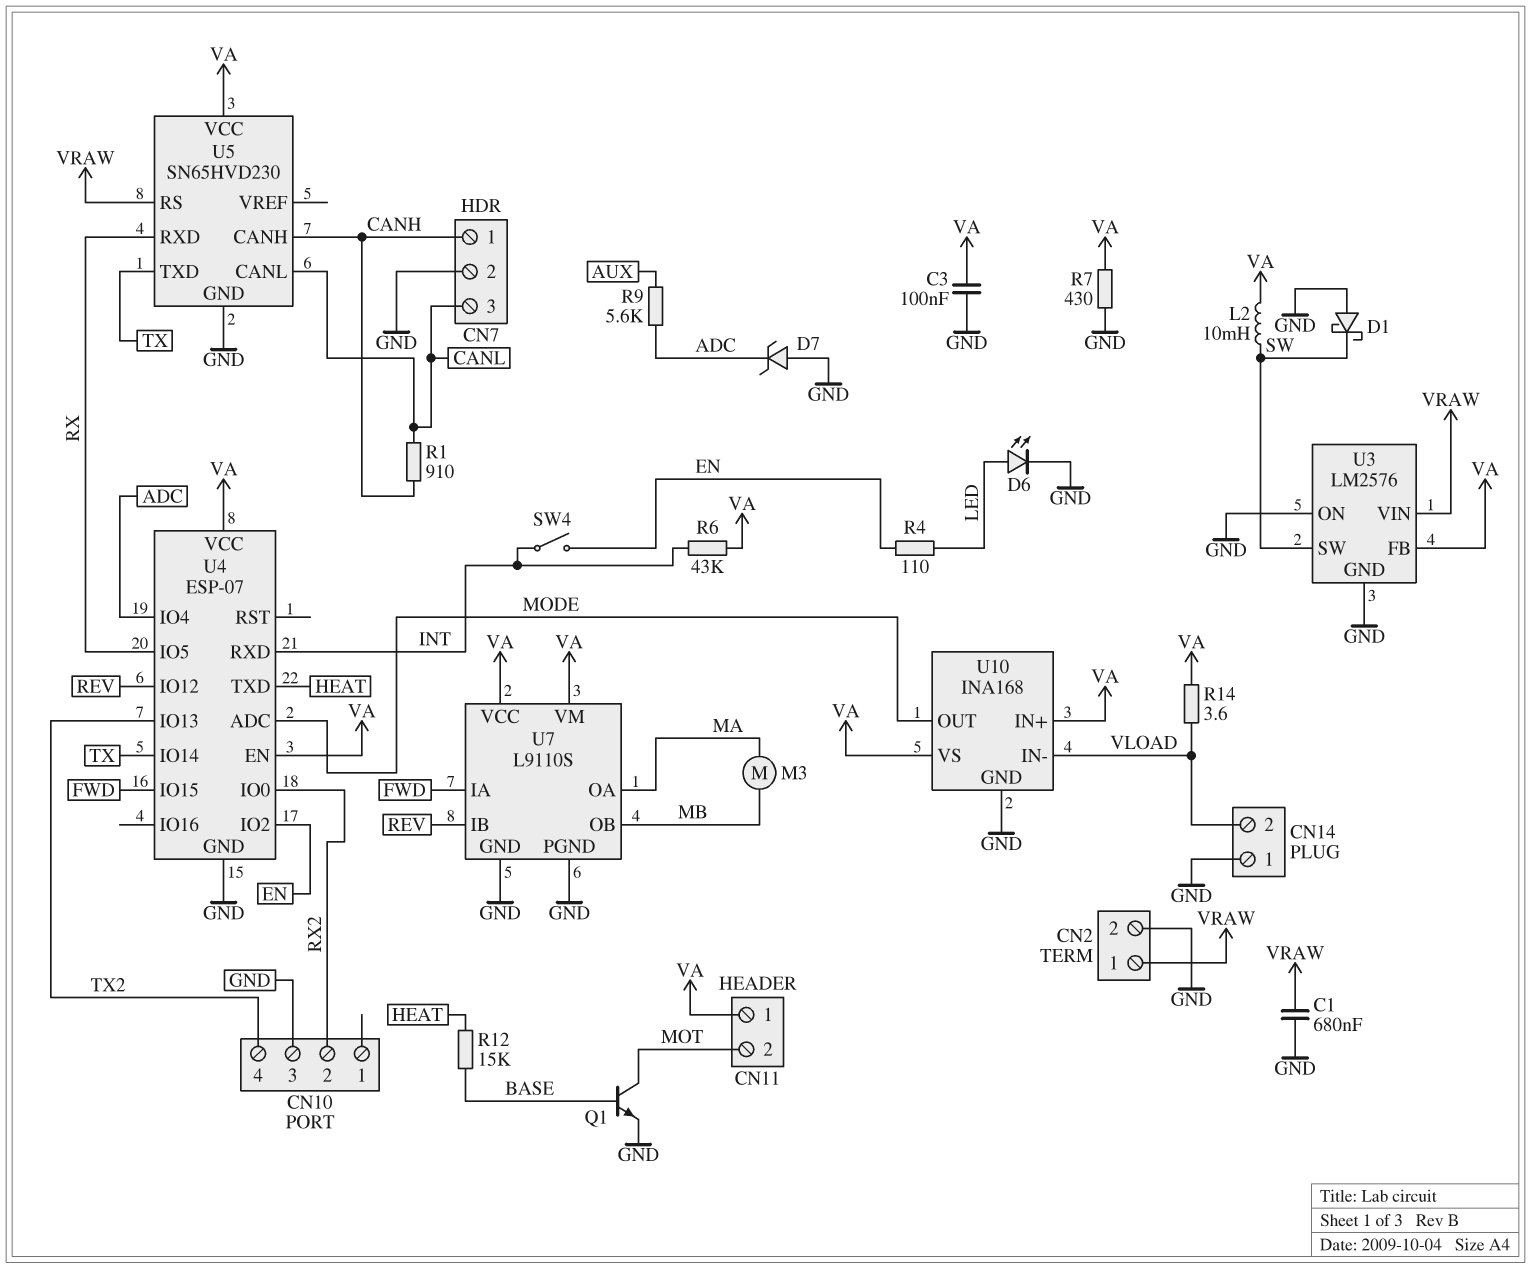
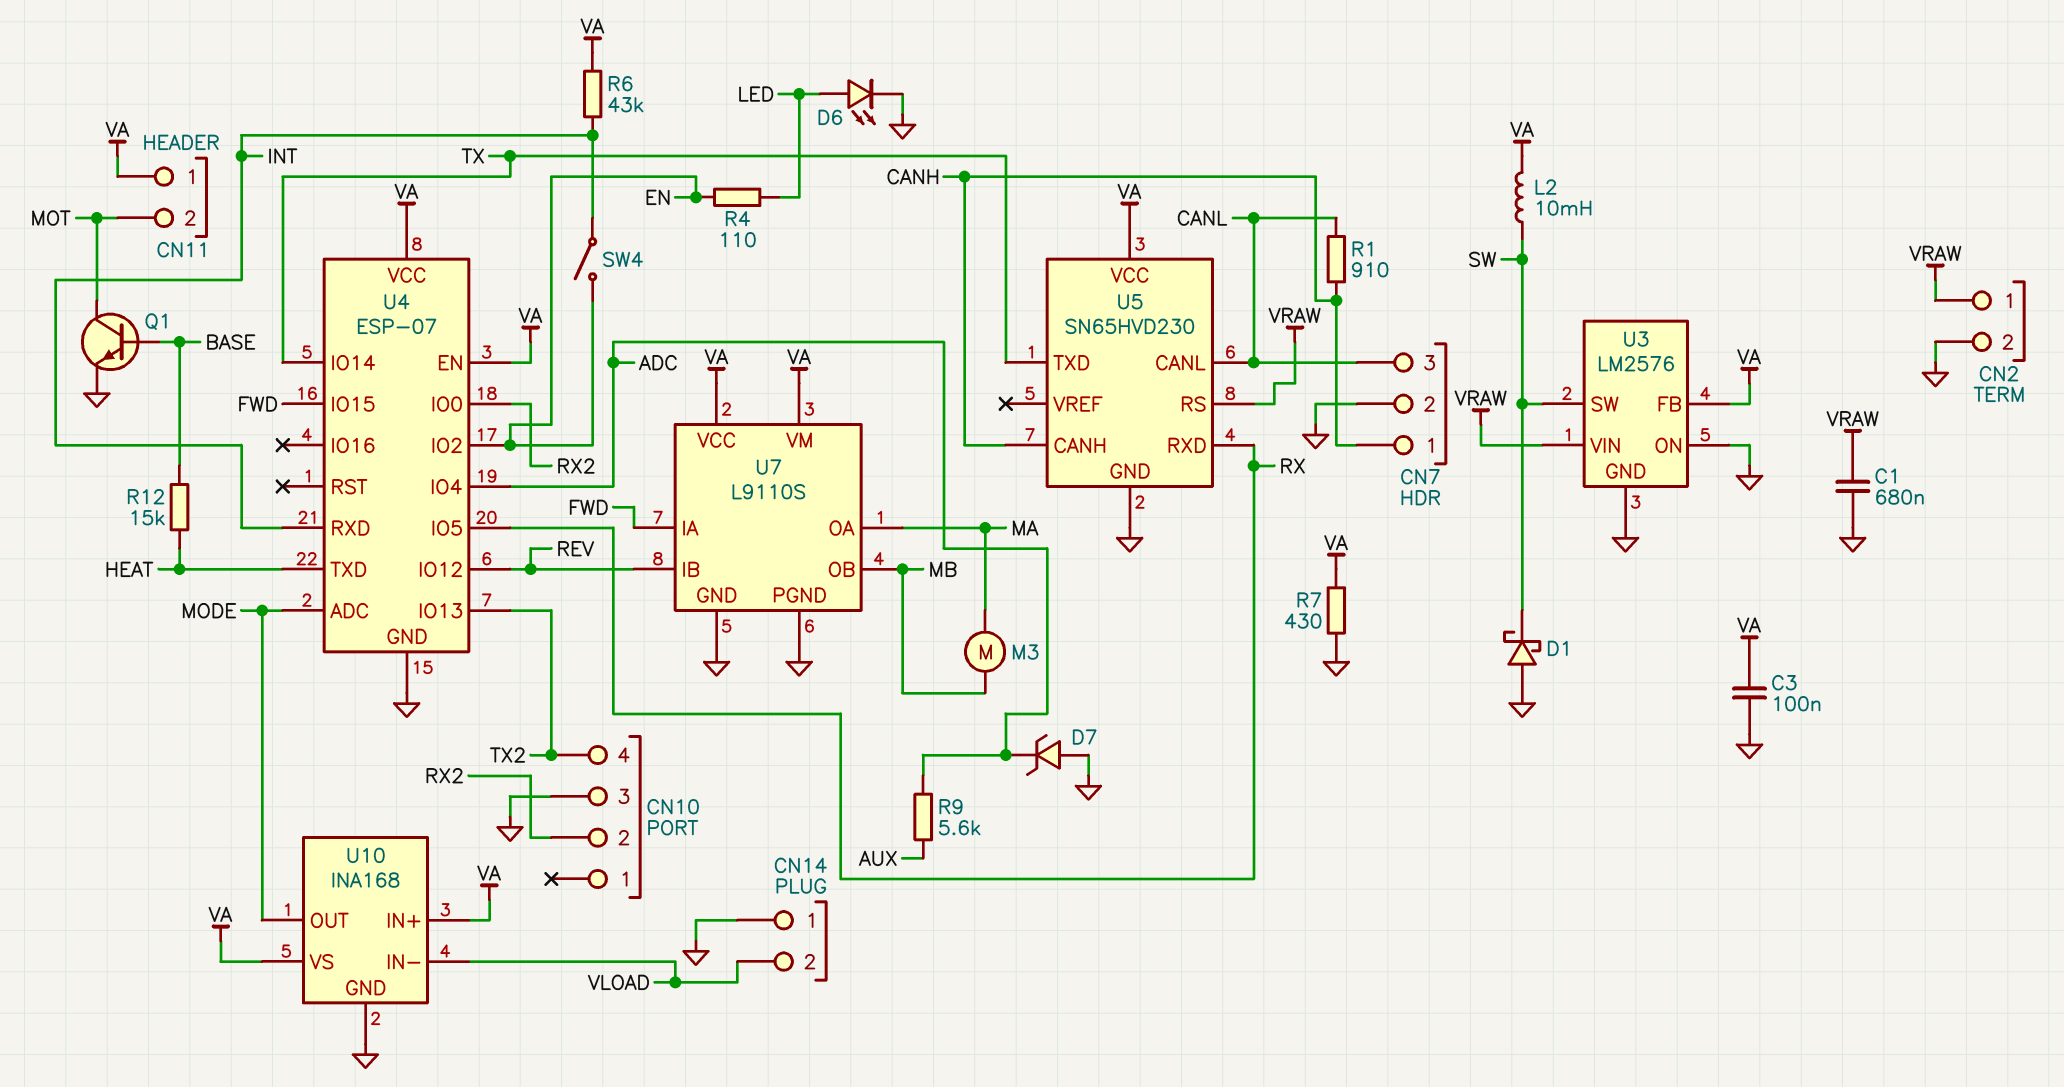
R14: 3.6 (VA, VLOAD) -> none

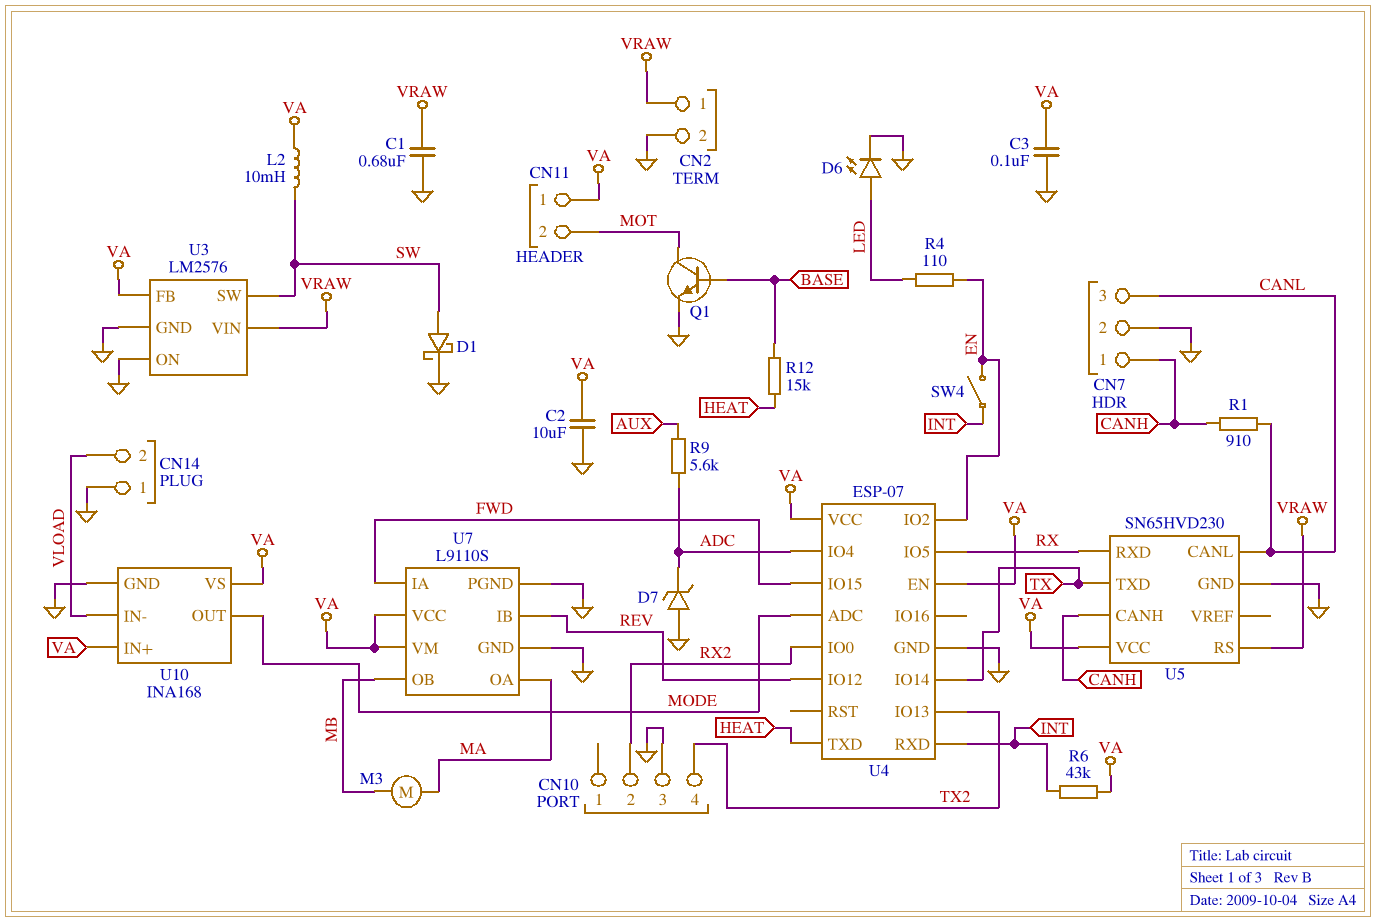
C2: none -> 10uF (GND, VA)
D1: schottky (A GND, K SW) -> schottky (A SW, K GND)
R7: 430 (GND, VA) -> none

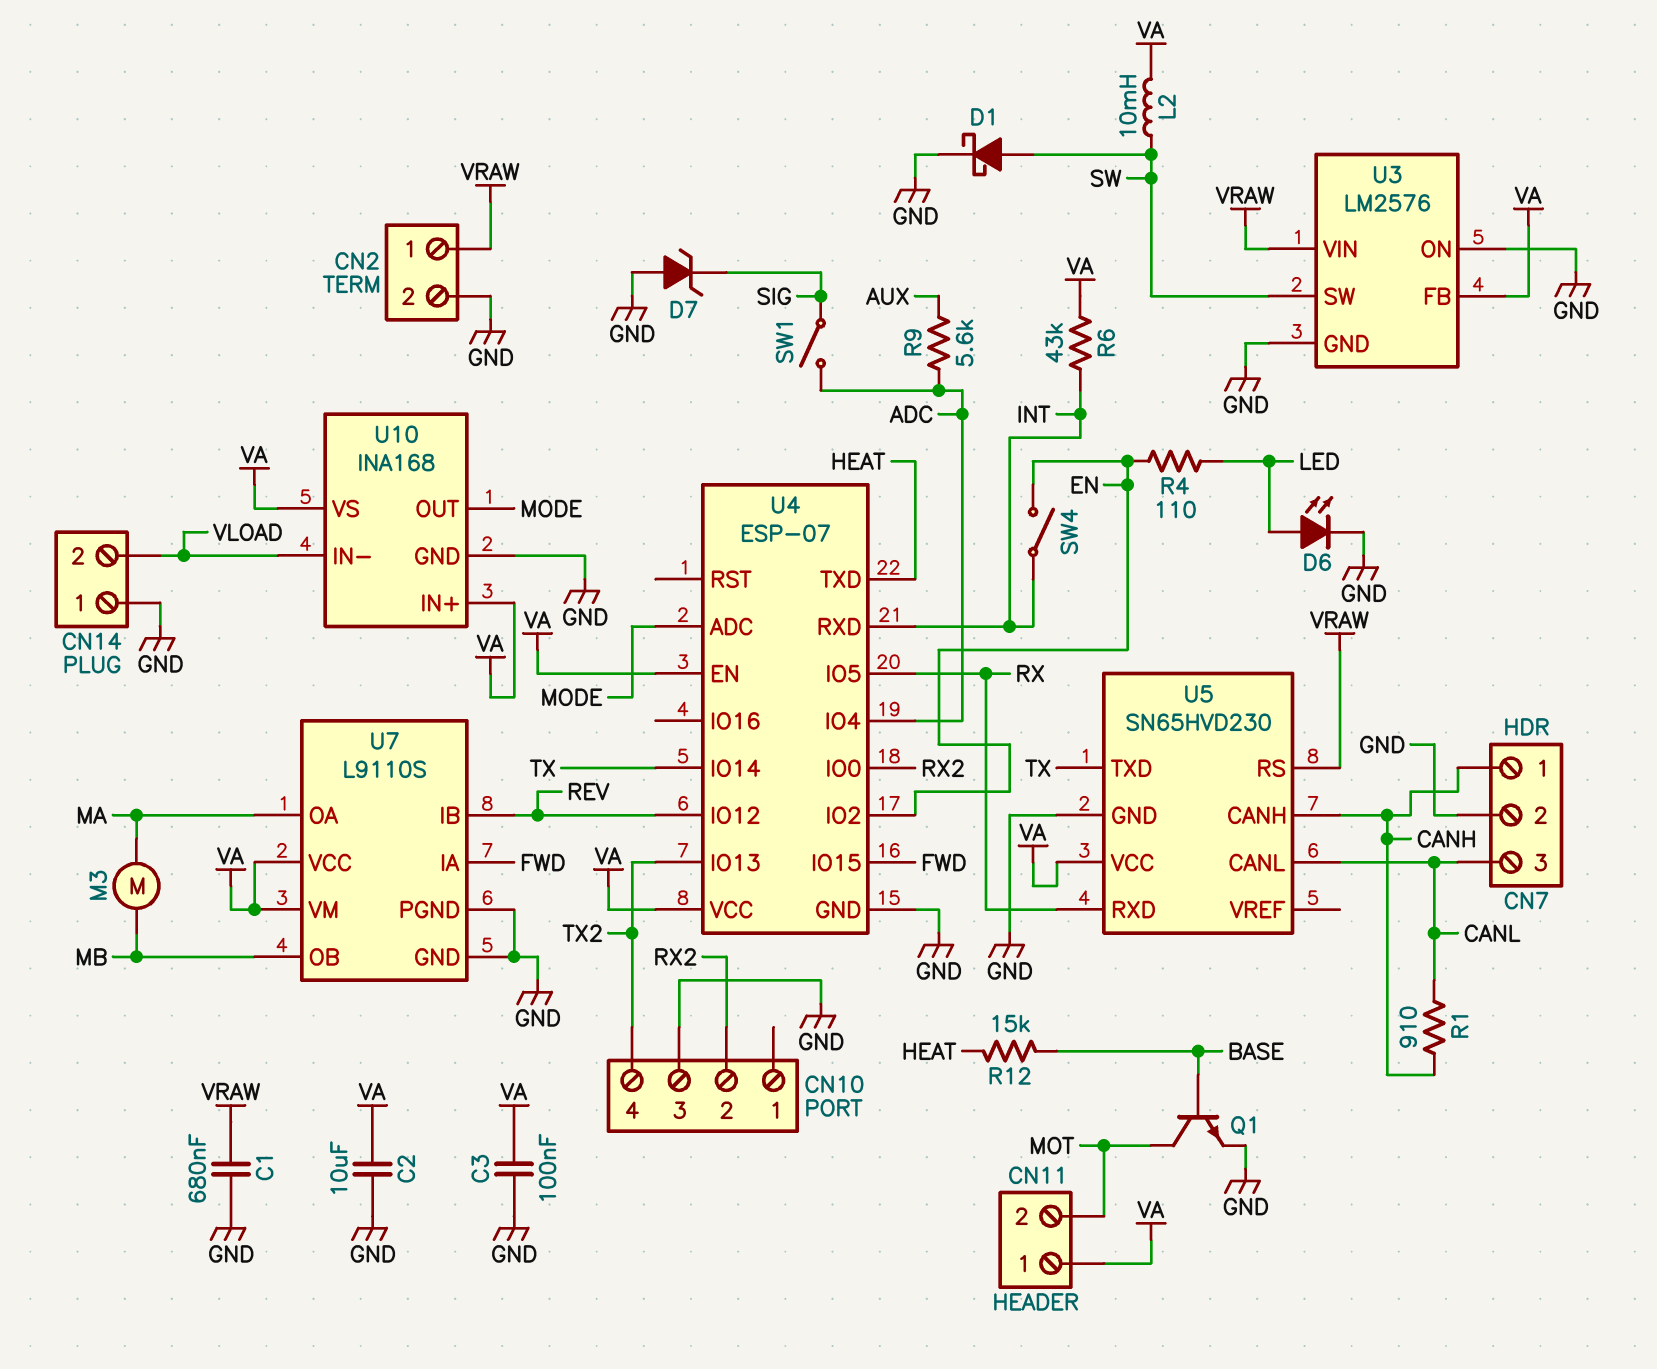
D7: zener (A GND, K ADC) -> zener (A GND, K SIG)
SW1: none -> switch (ADC, SIG)

